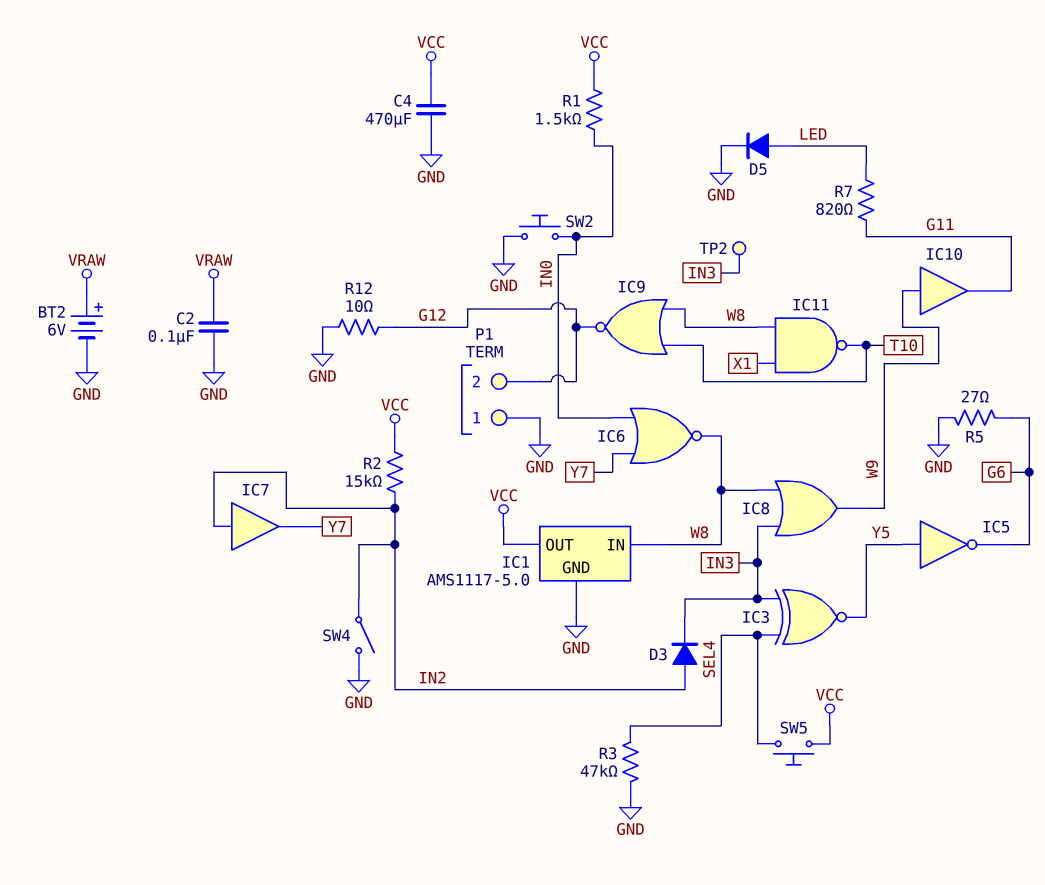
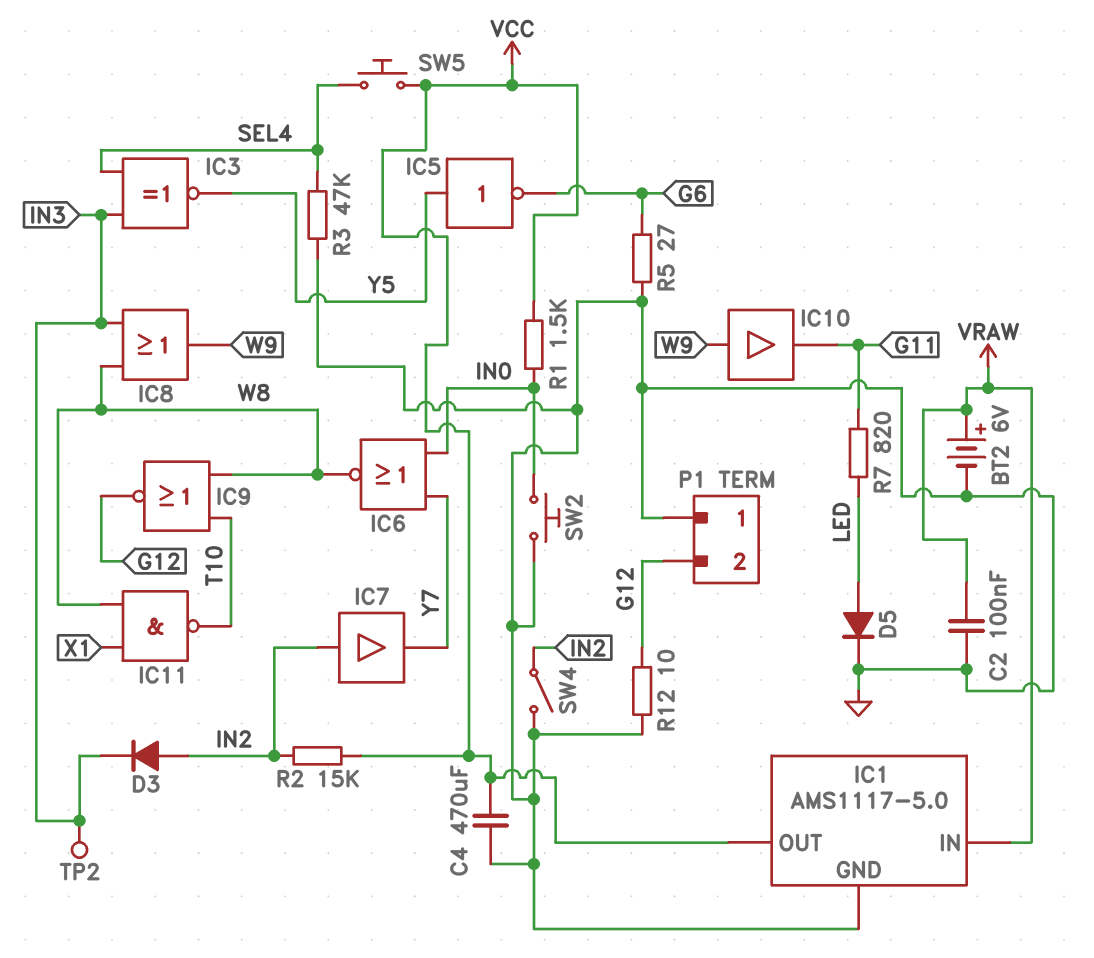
IC1 pin IN: W8 -> VRAW

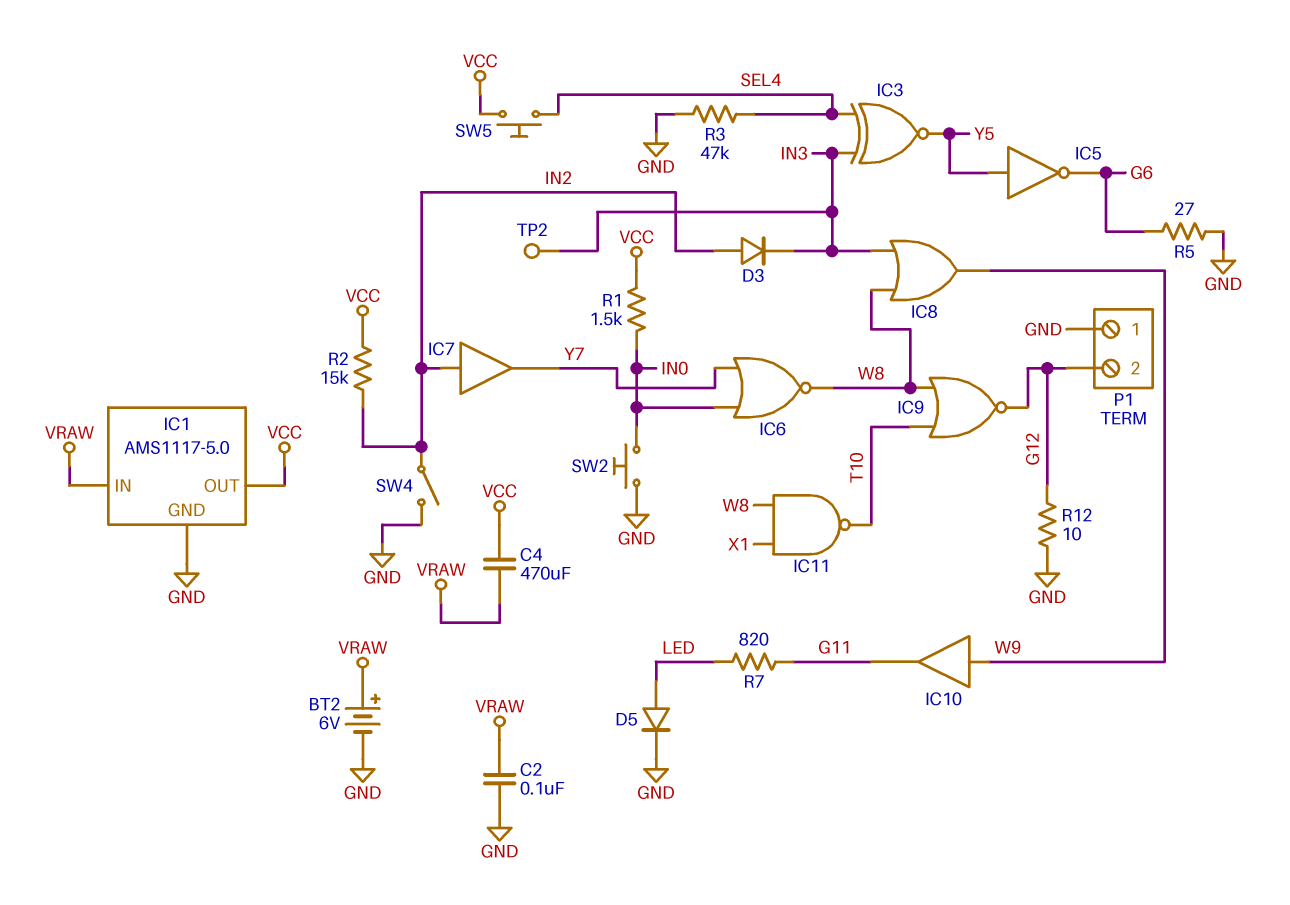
C4: 470uF (GND, VCC) -> 470uF (VCC, VRAW)

